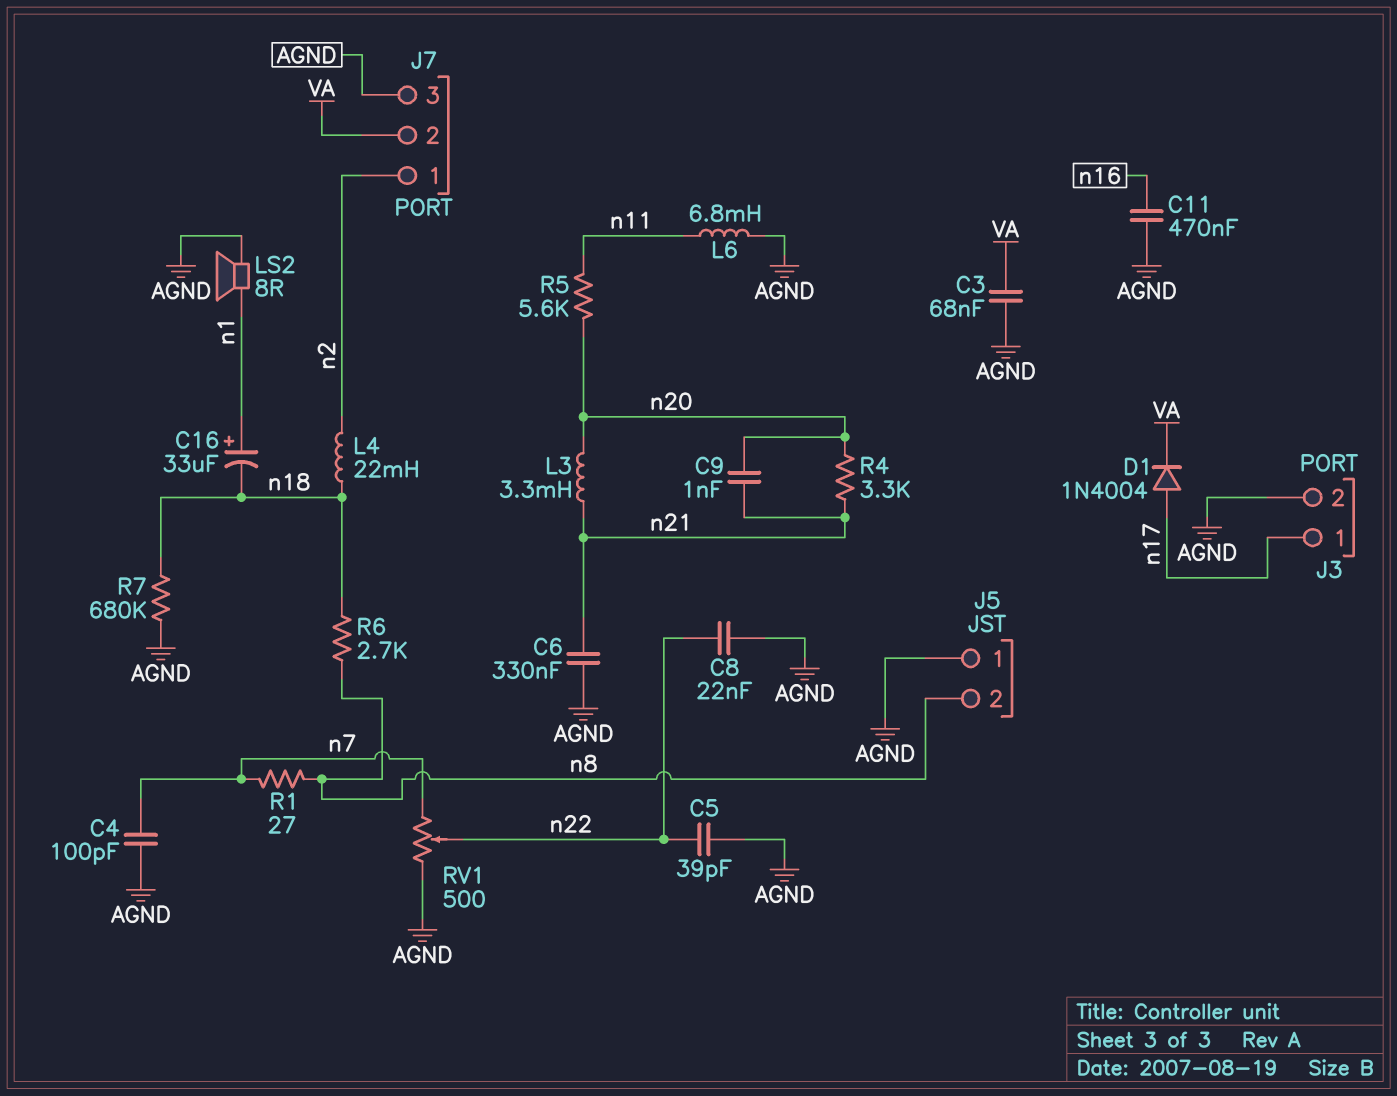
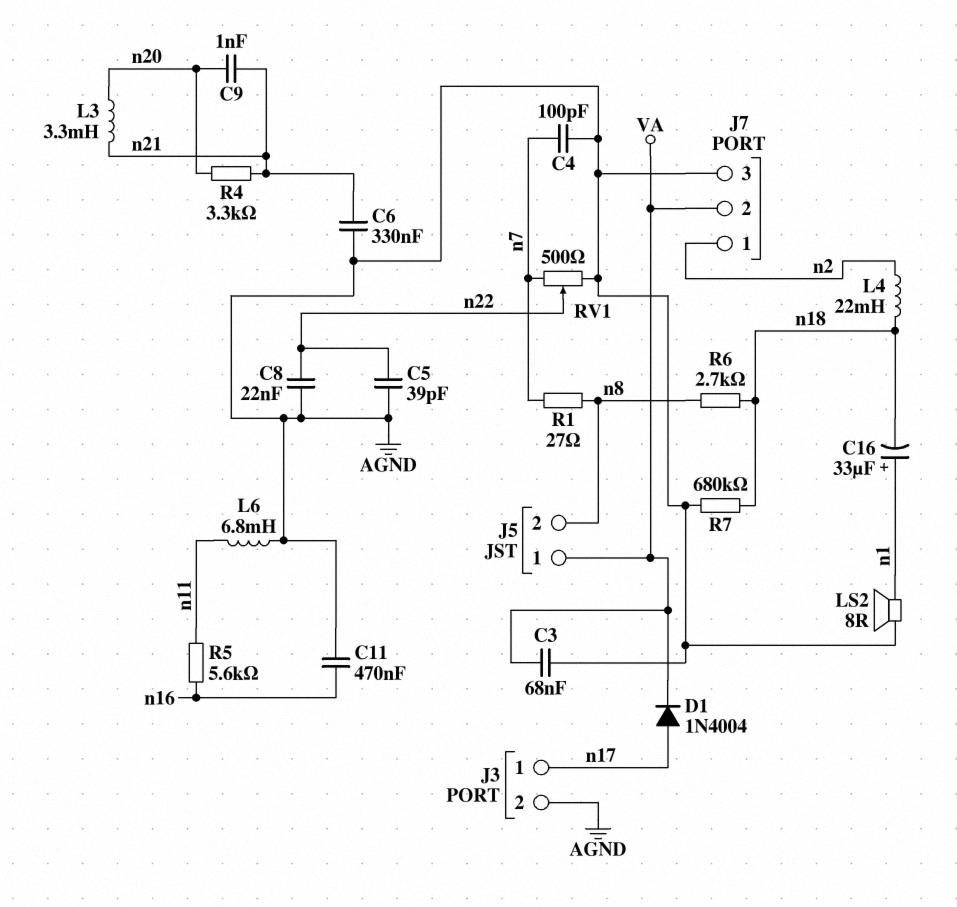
J5 pin 1: AGND -> VA
R5: 5.6k (n11, n20) -> 5.6k (n11, n16)

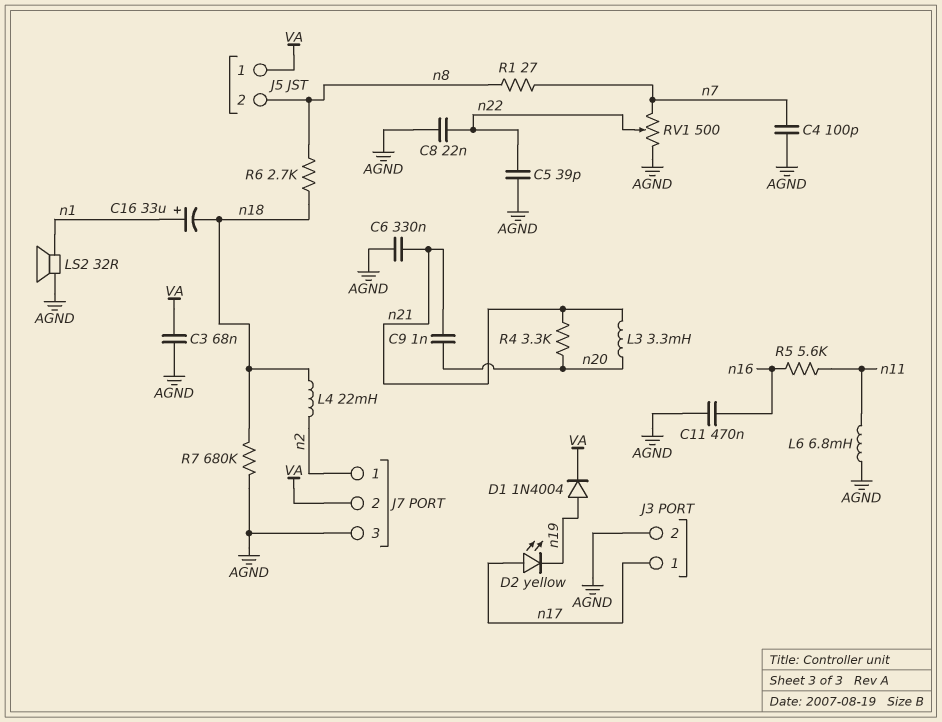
D1: diode 1N4004 (A n17, K VA) -> diode 1N4004 (A n19, K VA)
D2: none -> LED yellow (A n17, K n19)
LS2: speaker 8R (AGND, n1) -> speaker 32R (AGND, n1)

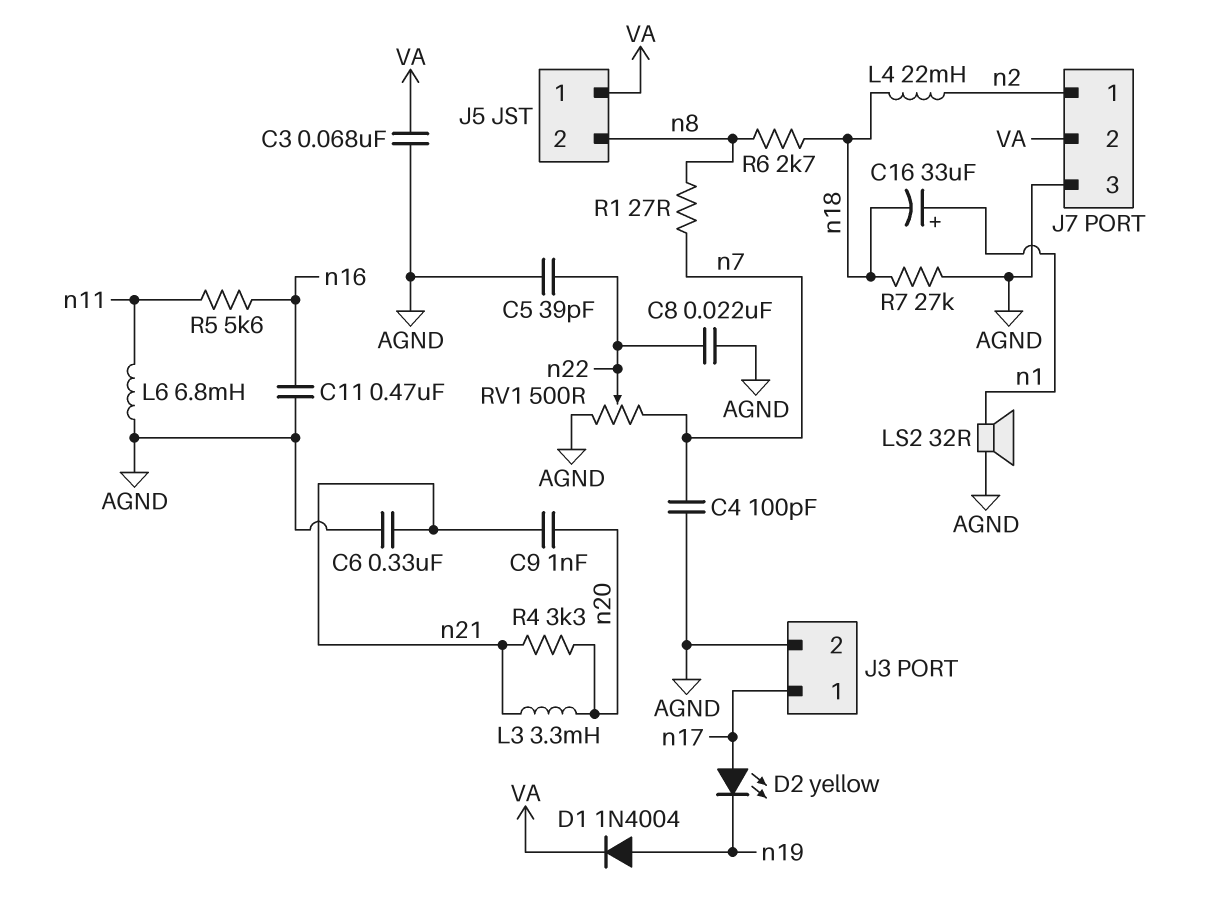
R7: 680k (AGND, n18) -> 27k (AGND, n18)

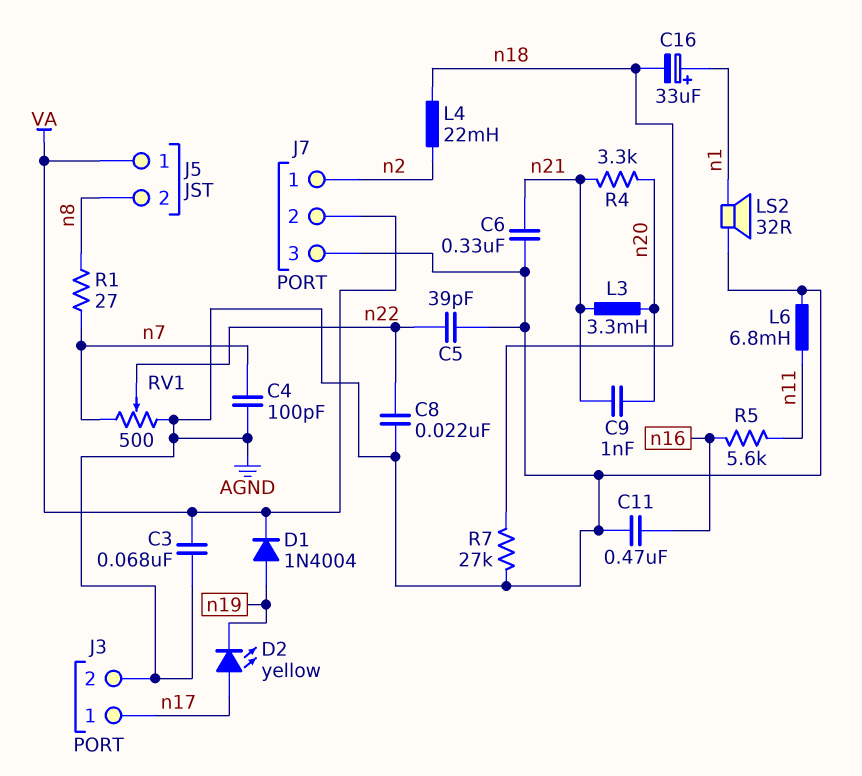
R6: 2.7k (n8, n18) -> none

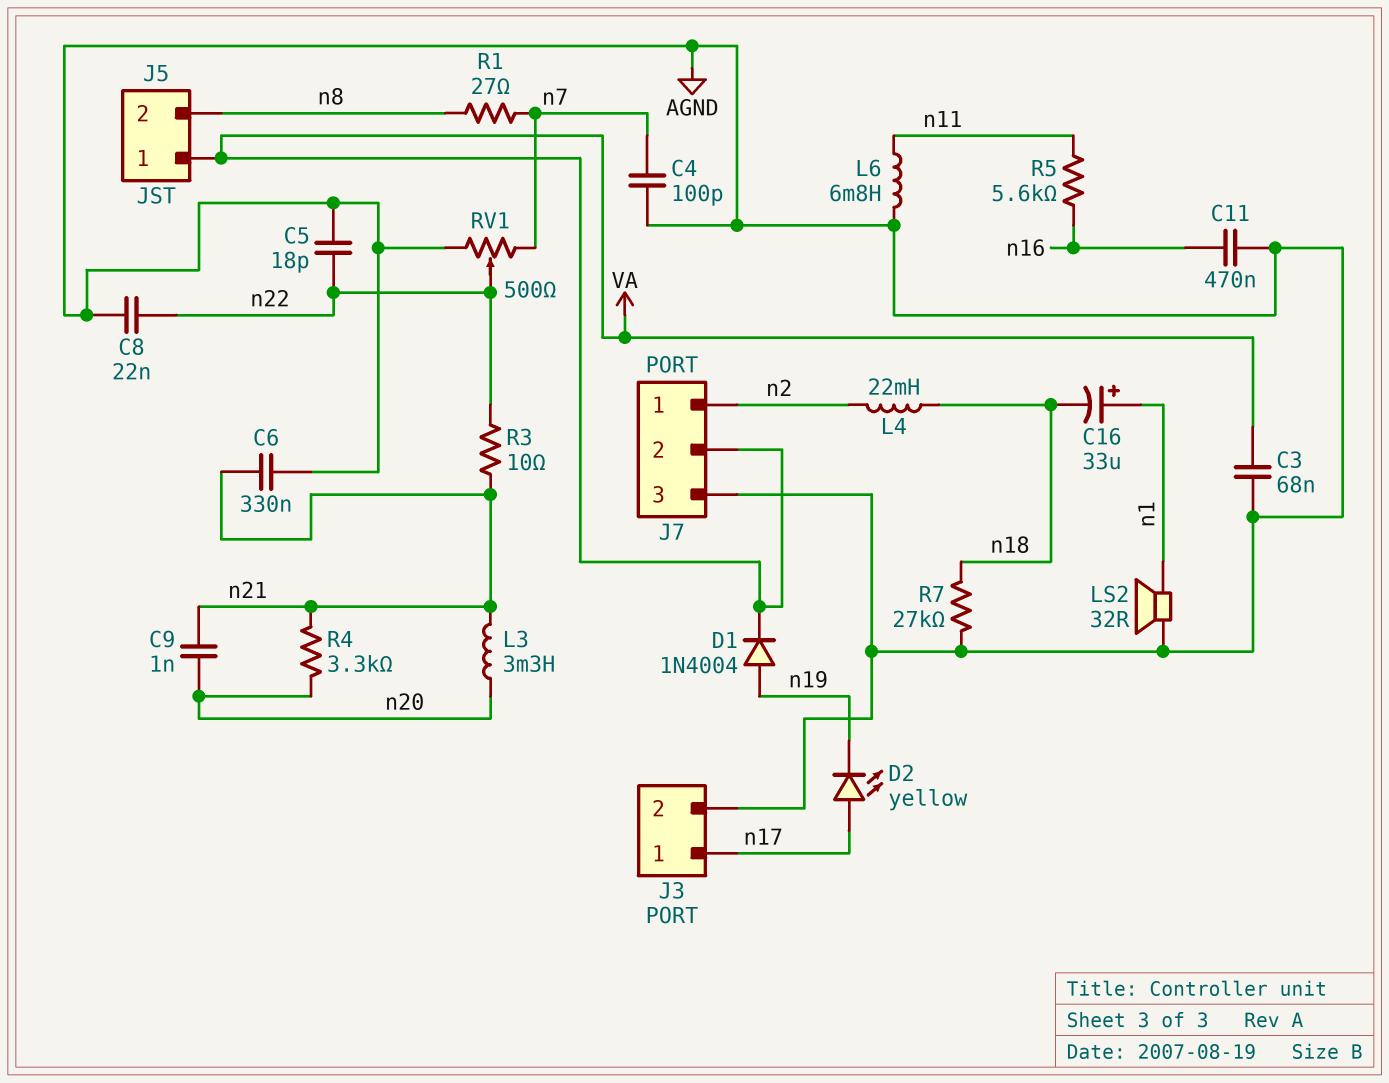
C5: 39pF (AGND, n22) -> 18pF (AGND, n22)
R3: none -> 10 (n21, n22)

